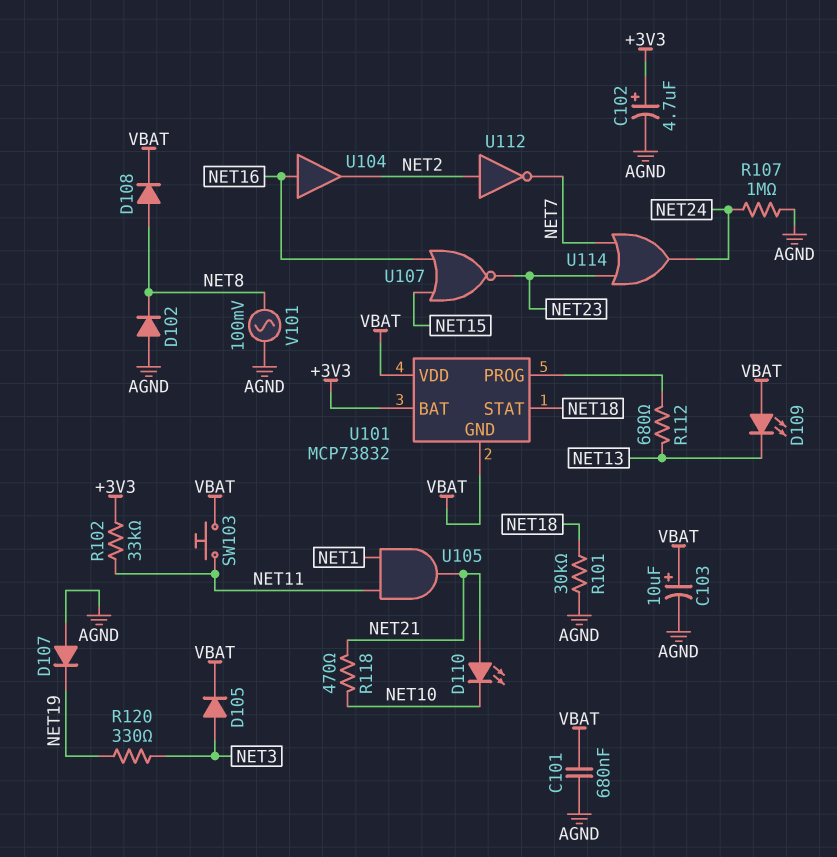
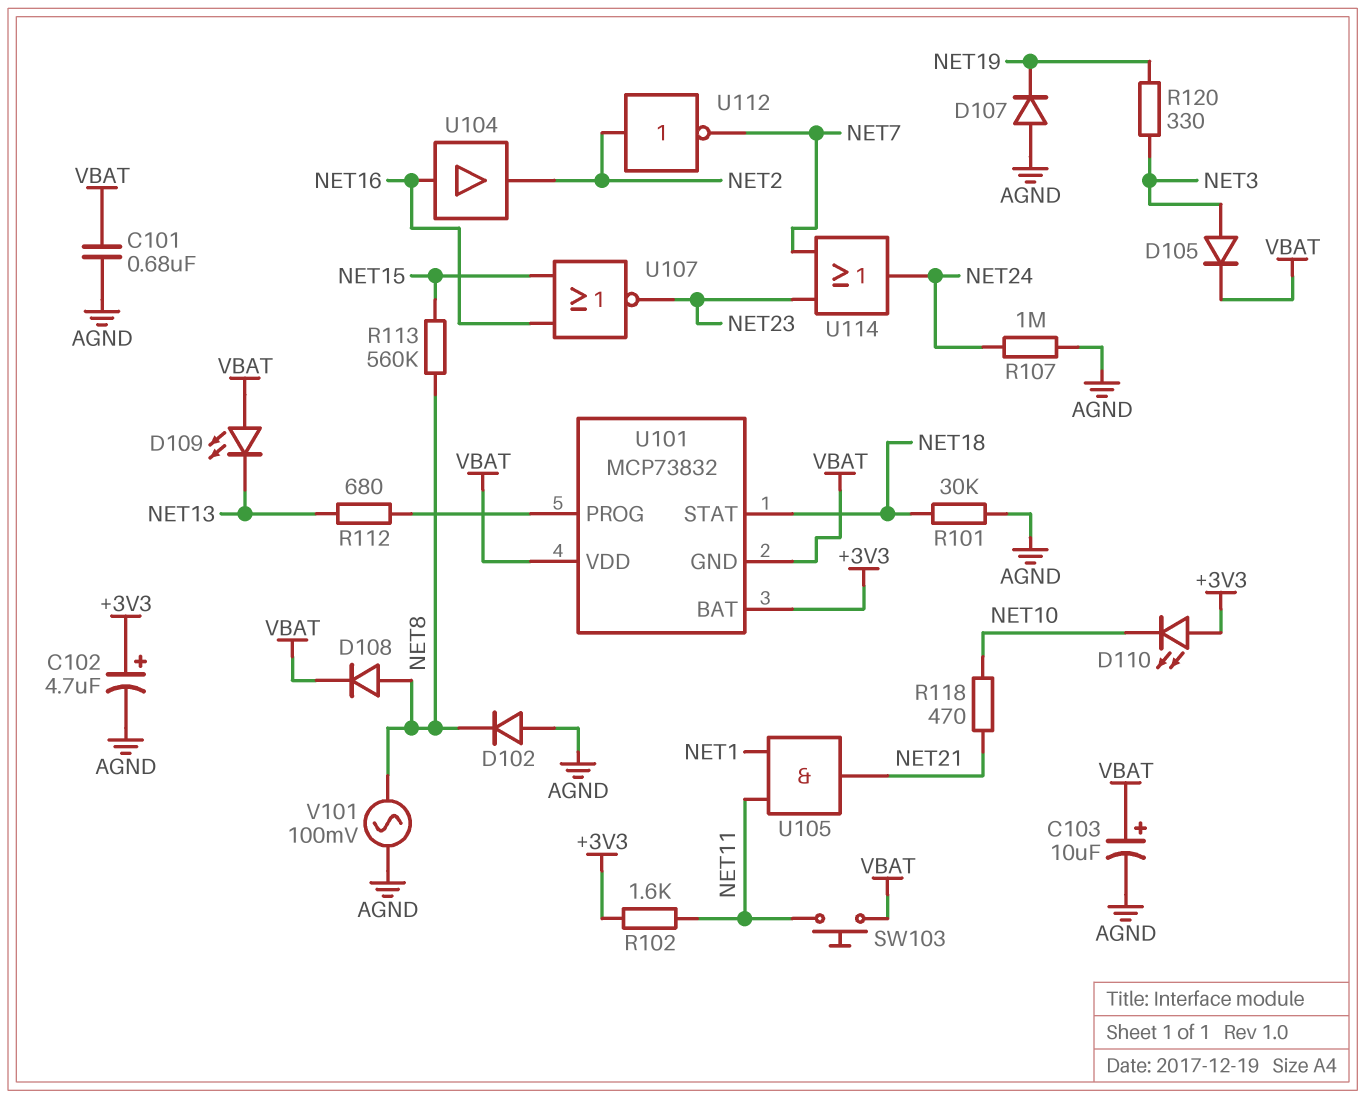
D110: LED (A NET21, K NET10) -> LED (A +3V3, K NET10)
R102: 33k (+3V3, NET11) -> 1.6k (+3V3, NET11)
R113: none -> 560k (NET8, NET15)

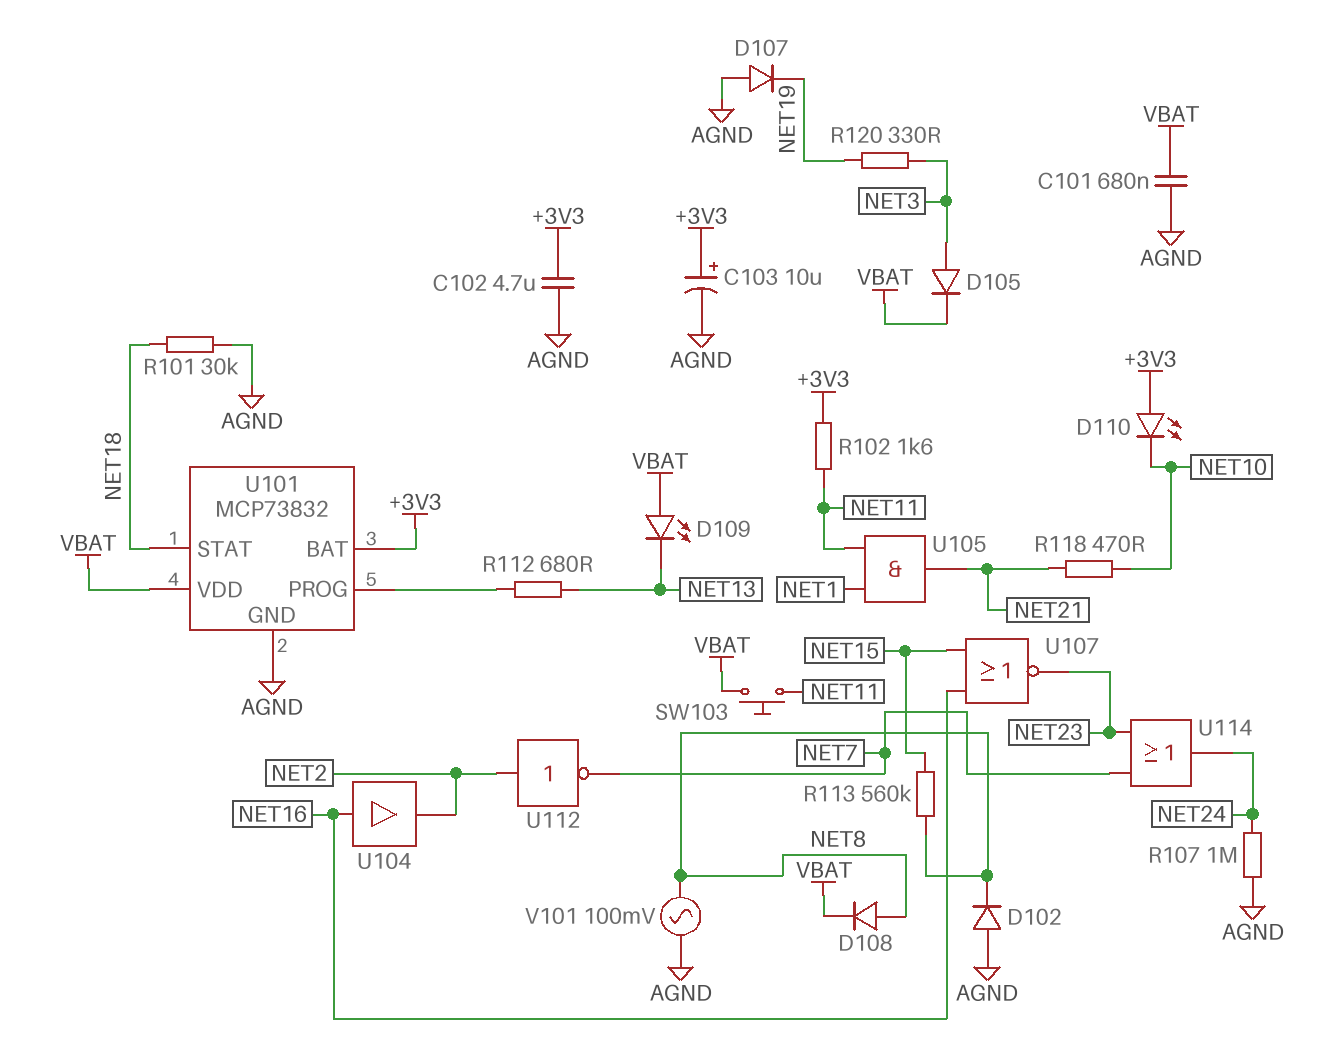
C102: 4.7uF (plus +3V3, minus AGND) -> 4.7uF (+3V3, AGND)
C103: 10uF (plus VBAT, minus AGND) -> 10uF (plus +3V3, minus AGND)
U101 pin GND: VBAT -> AGND

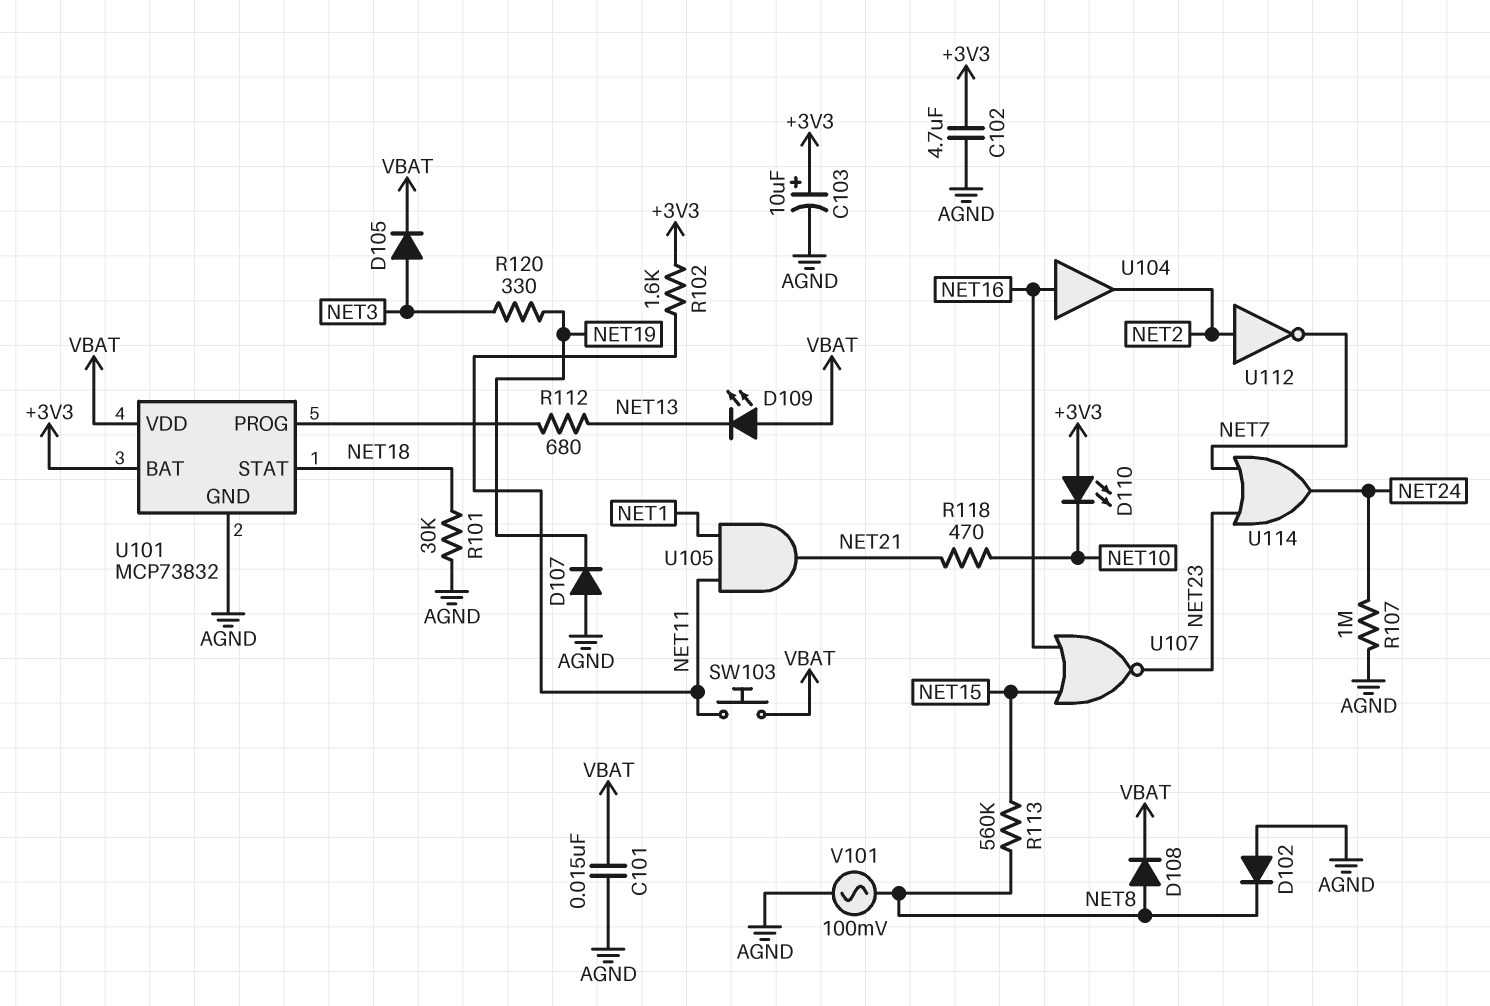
C101: 680nF (AGND, VBAT) -> 15nF (AGND, VBAT)

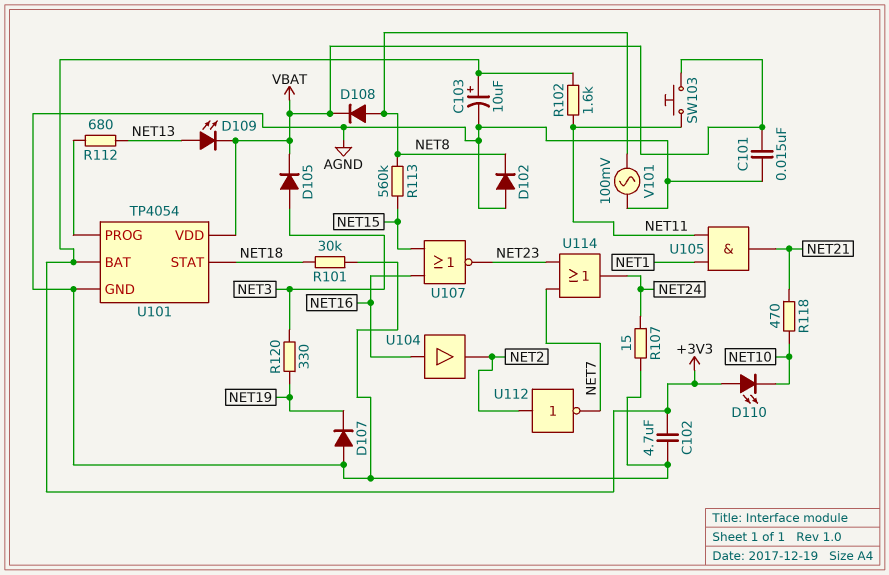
D109: LED (A VBAT, K NET13) -> LED (A NET13, K VBAT)
R107: 1M (AGND, NET24) -> 15 (AGND, NET24)
U101: MCP73832 -> TP4054

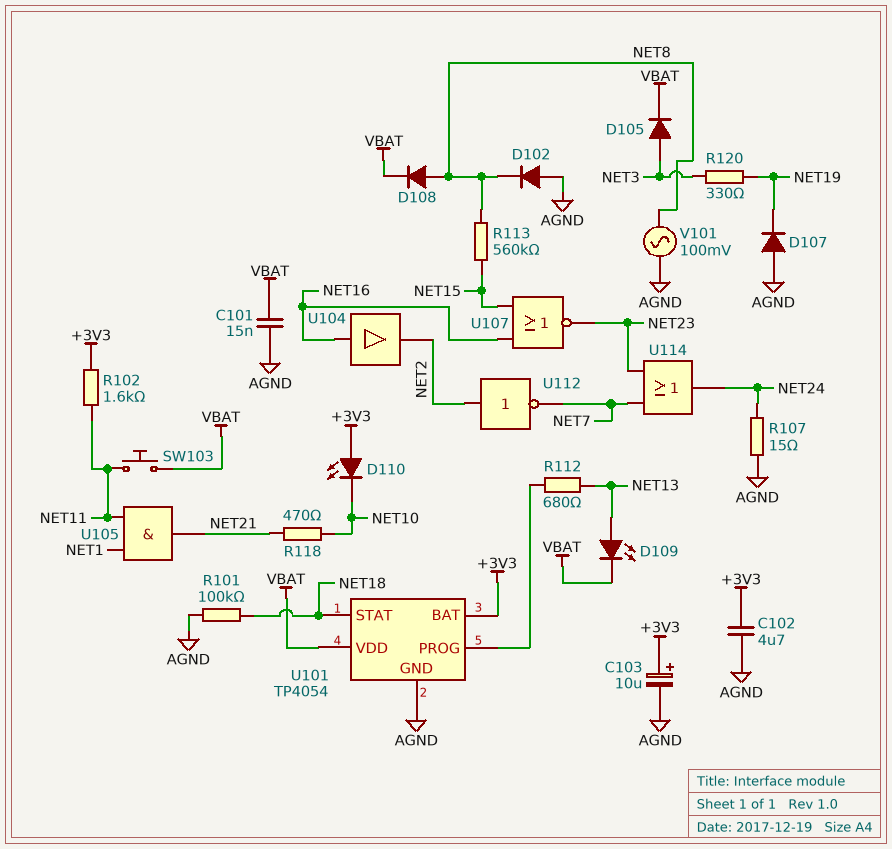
R101: 30k (AGND, NET18) -> 100k (AGND, NET18)

